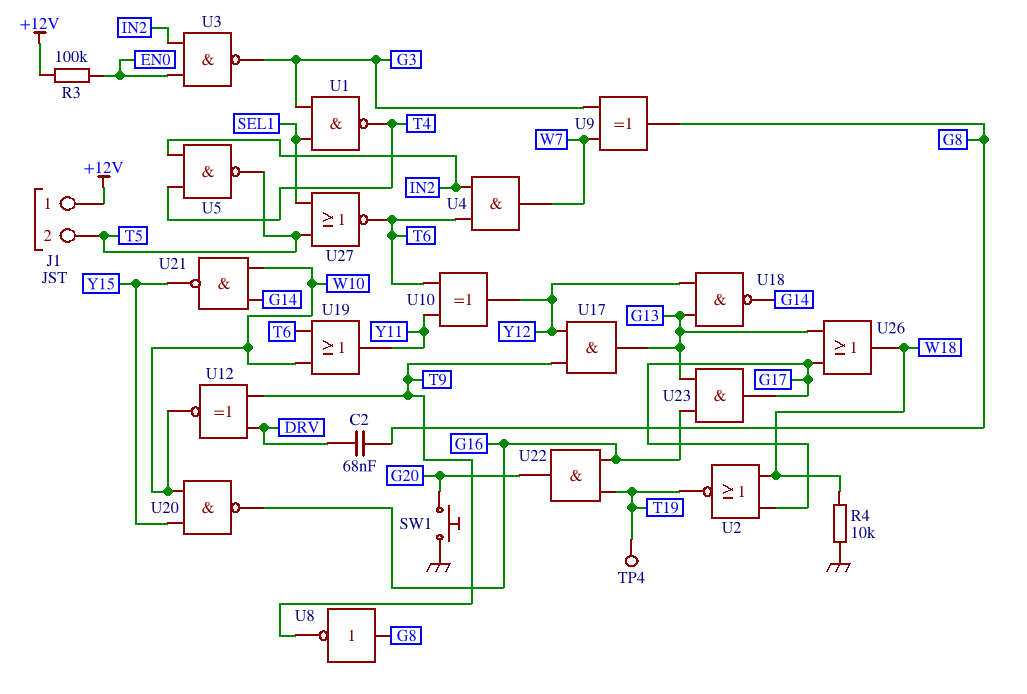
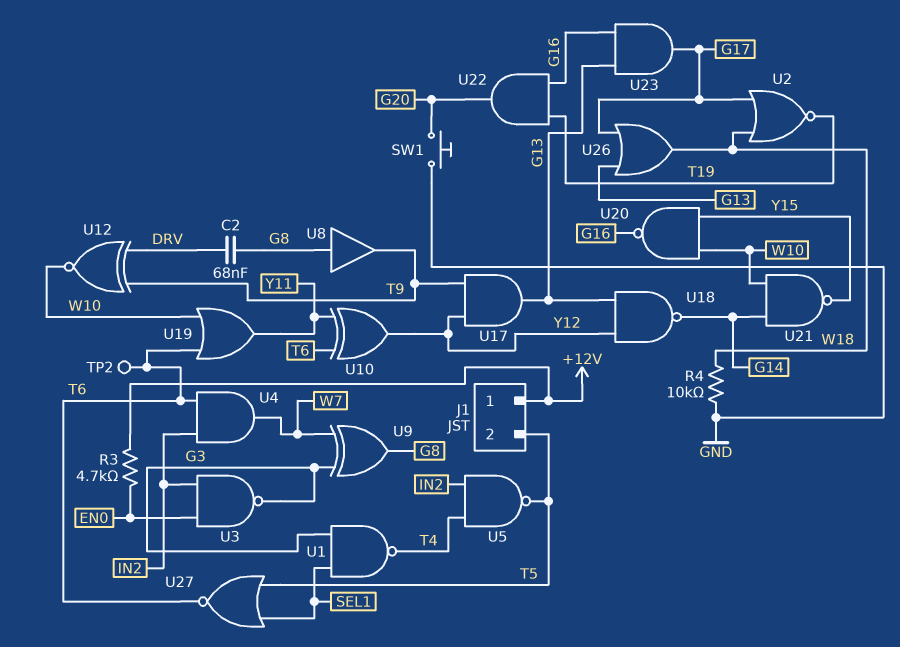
R3: 100k (+12V, EN0) -> 4.7k (+12V, EN0)
TP2: none -> test point (T6)
TP4: test point (T19) -> none
U8: NOT (in G8, out T9) -> buffer (in G8, out T9)

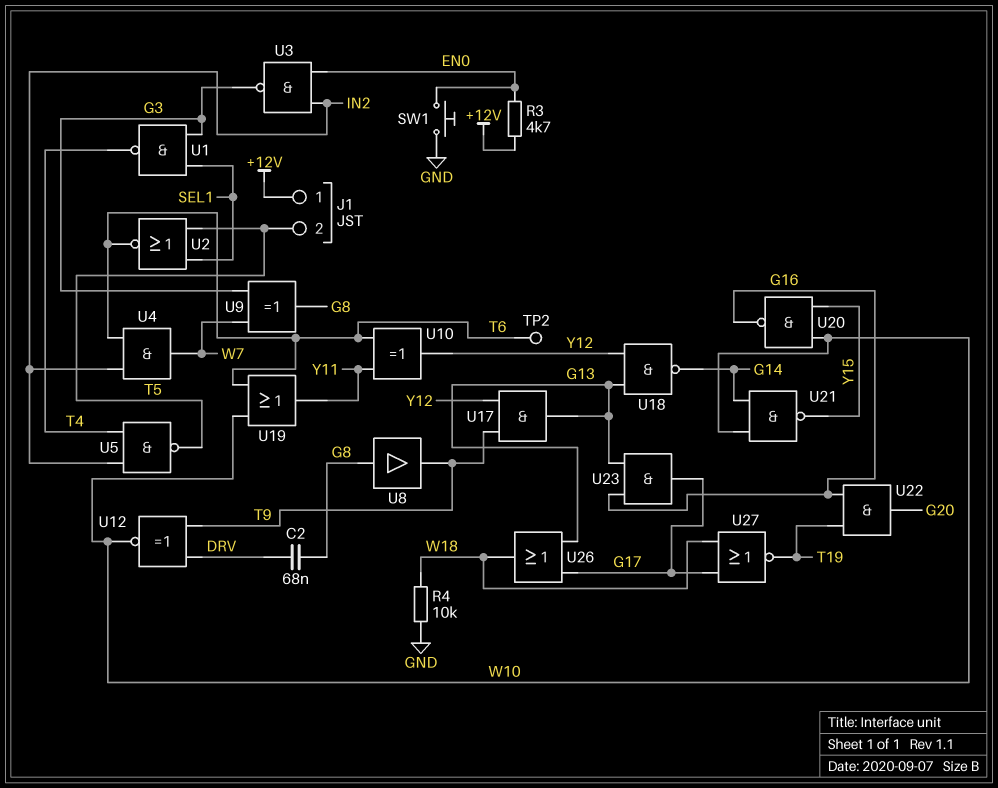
SW1: button (G20, GND) -> button (EN0, GND)
U2: NOR (in G17, in W18, out T19) -> NOR (in SEL1, in T5, out T6)
U27: NOR (in SEL1, in T5, out T6) -> NOR (in G17, in W18, out T19)

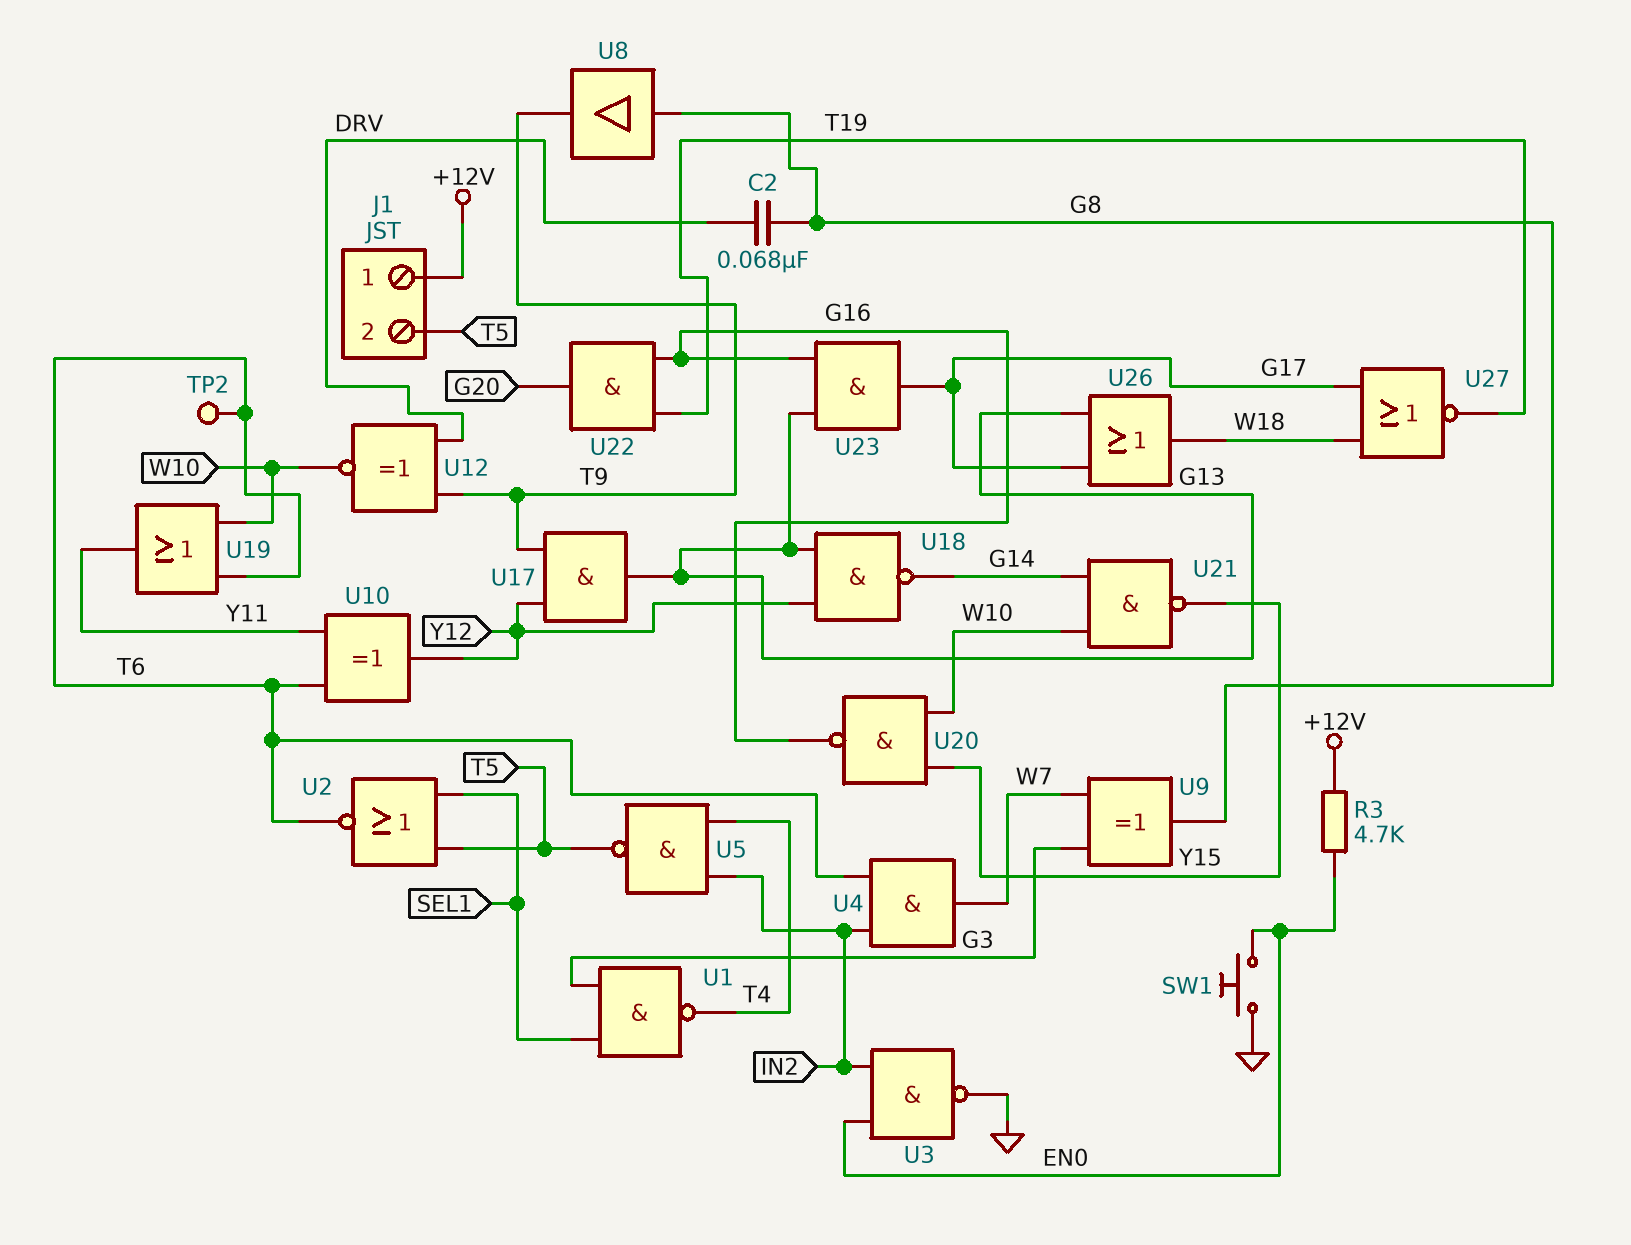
R4: 10k (GND, W18) -> none
U3: NAND (in EN0, in IN2, out G3) -> NAND (in EN0, in IN2, out GND)

